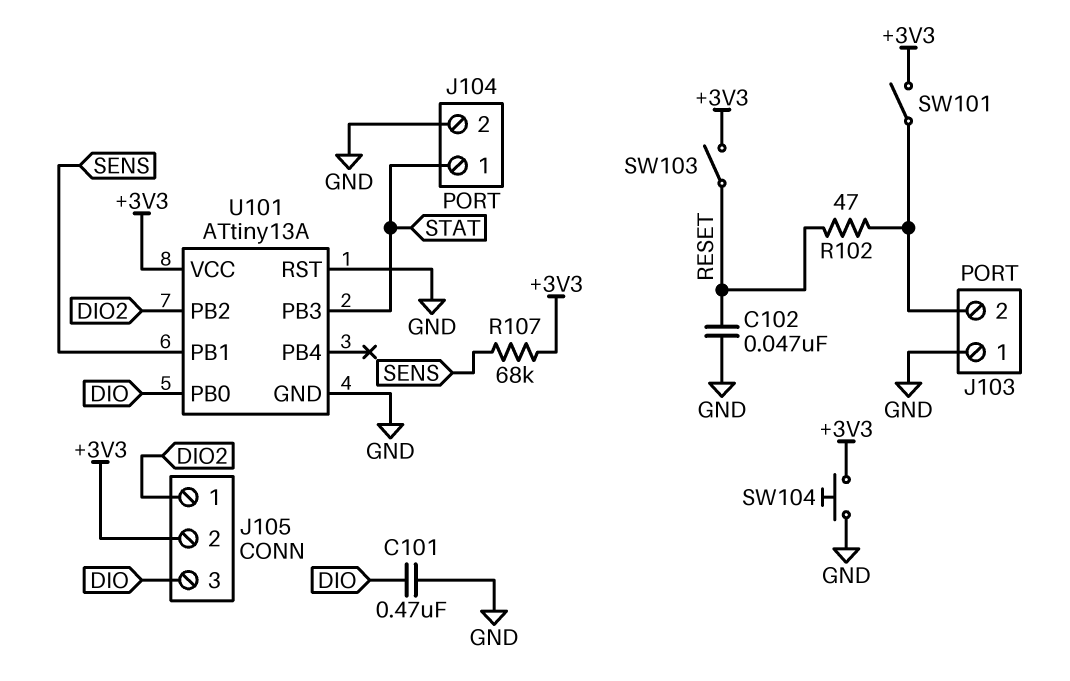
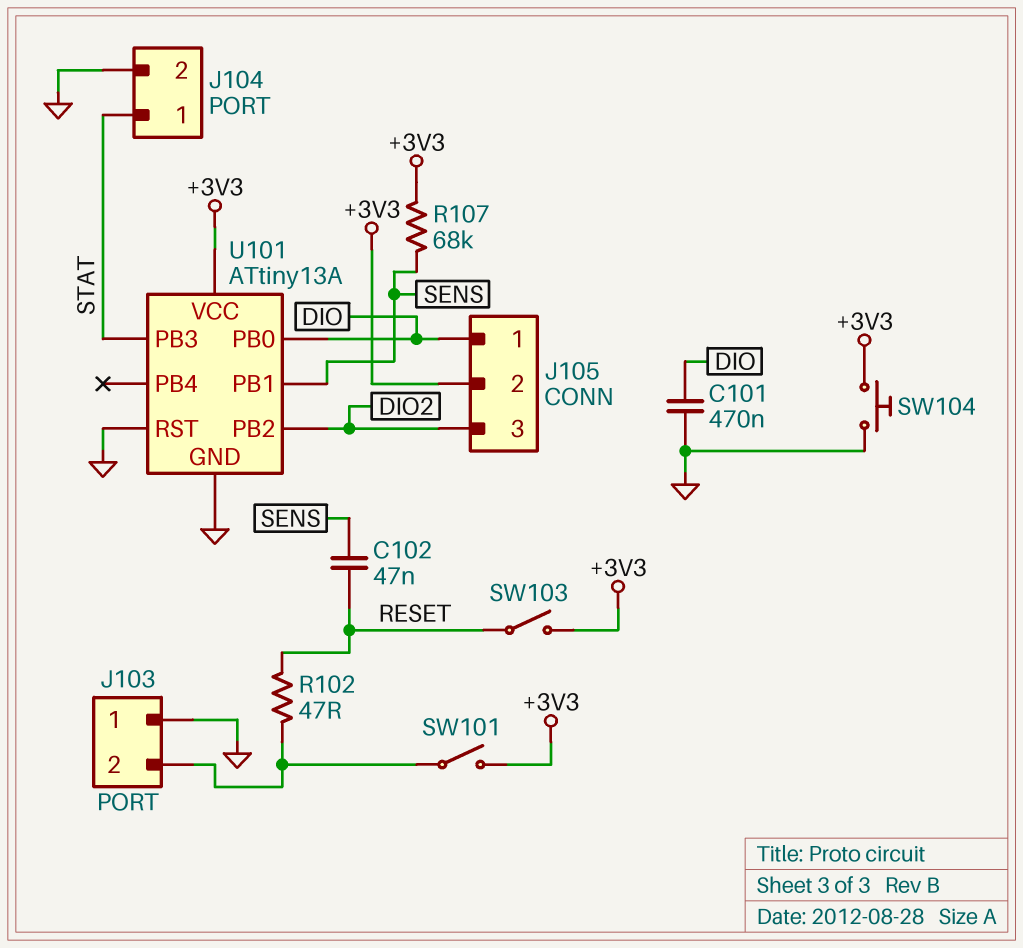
C102: 47nF (GND, RESET) -> 47nF (RESET, SENS)
J105 pin 1: DIO2 -> DIO
J105 pin 3: DIO -> DIO2

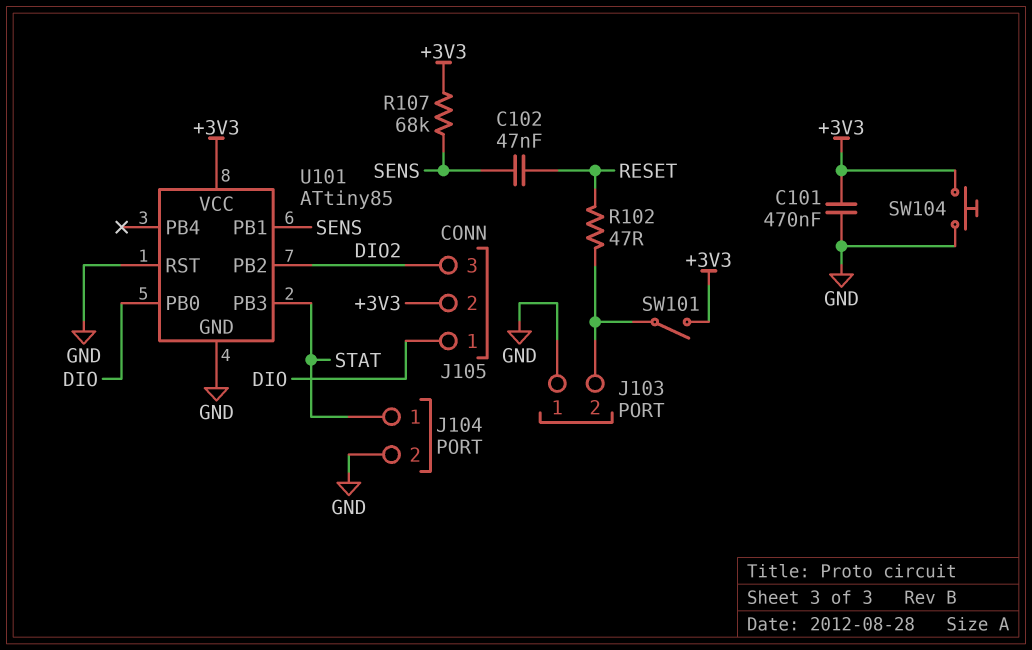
C101: 470nF (DIO, GND) -> 470nF (+3V3, GND)
SW103: switch (+3V3, RESET) -> none
U101: ATtiny13A -> ATtiny85

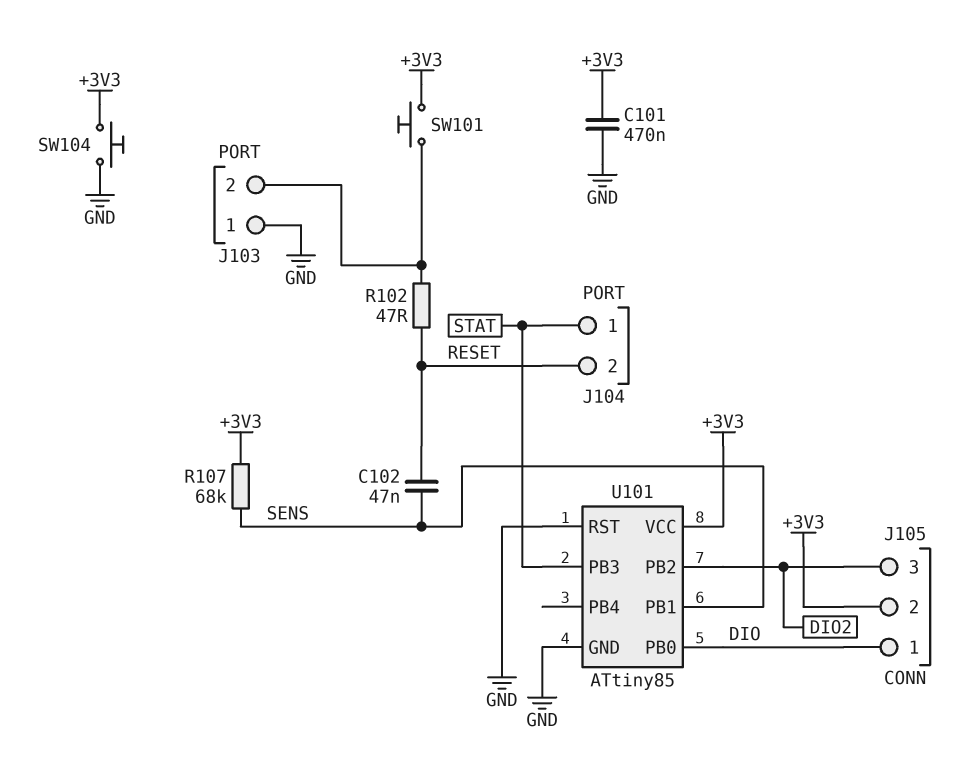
J104 pin 2: GND -> RESET
SW101: switch (+3V3, J103/2) -> button (+3V3, J103/2)

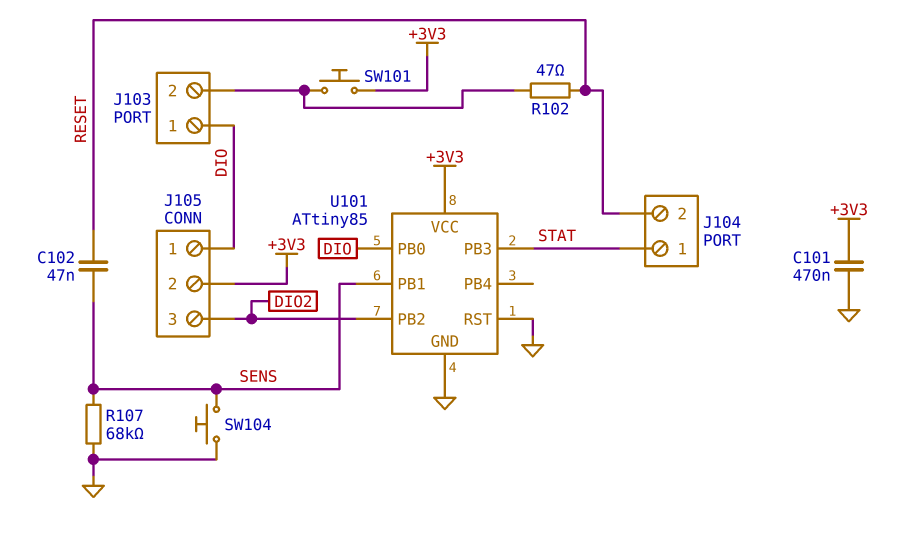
J103 pin 1: GND -> DIO
R107: 68k (+3V3, SENS) -> 68k (GND, SENS)
SW104: button (+3V3, GND) -> button (GND, SENS)

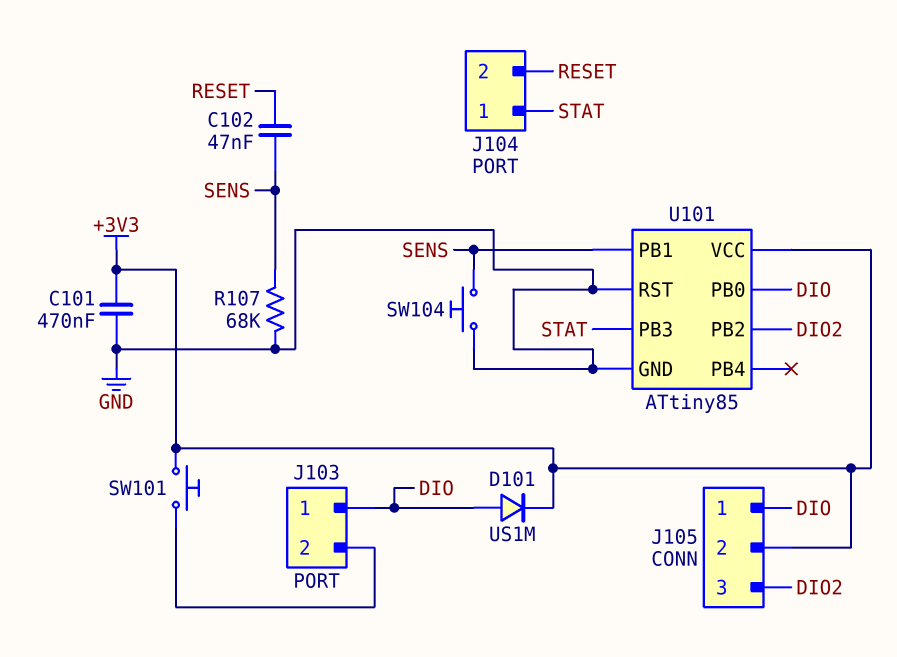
D101: none -> diode US1M (A DIO, K +3V3)
R102: 47 (J103/2, RESET) -> none

